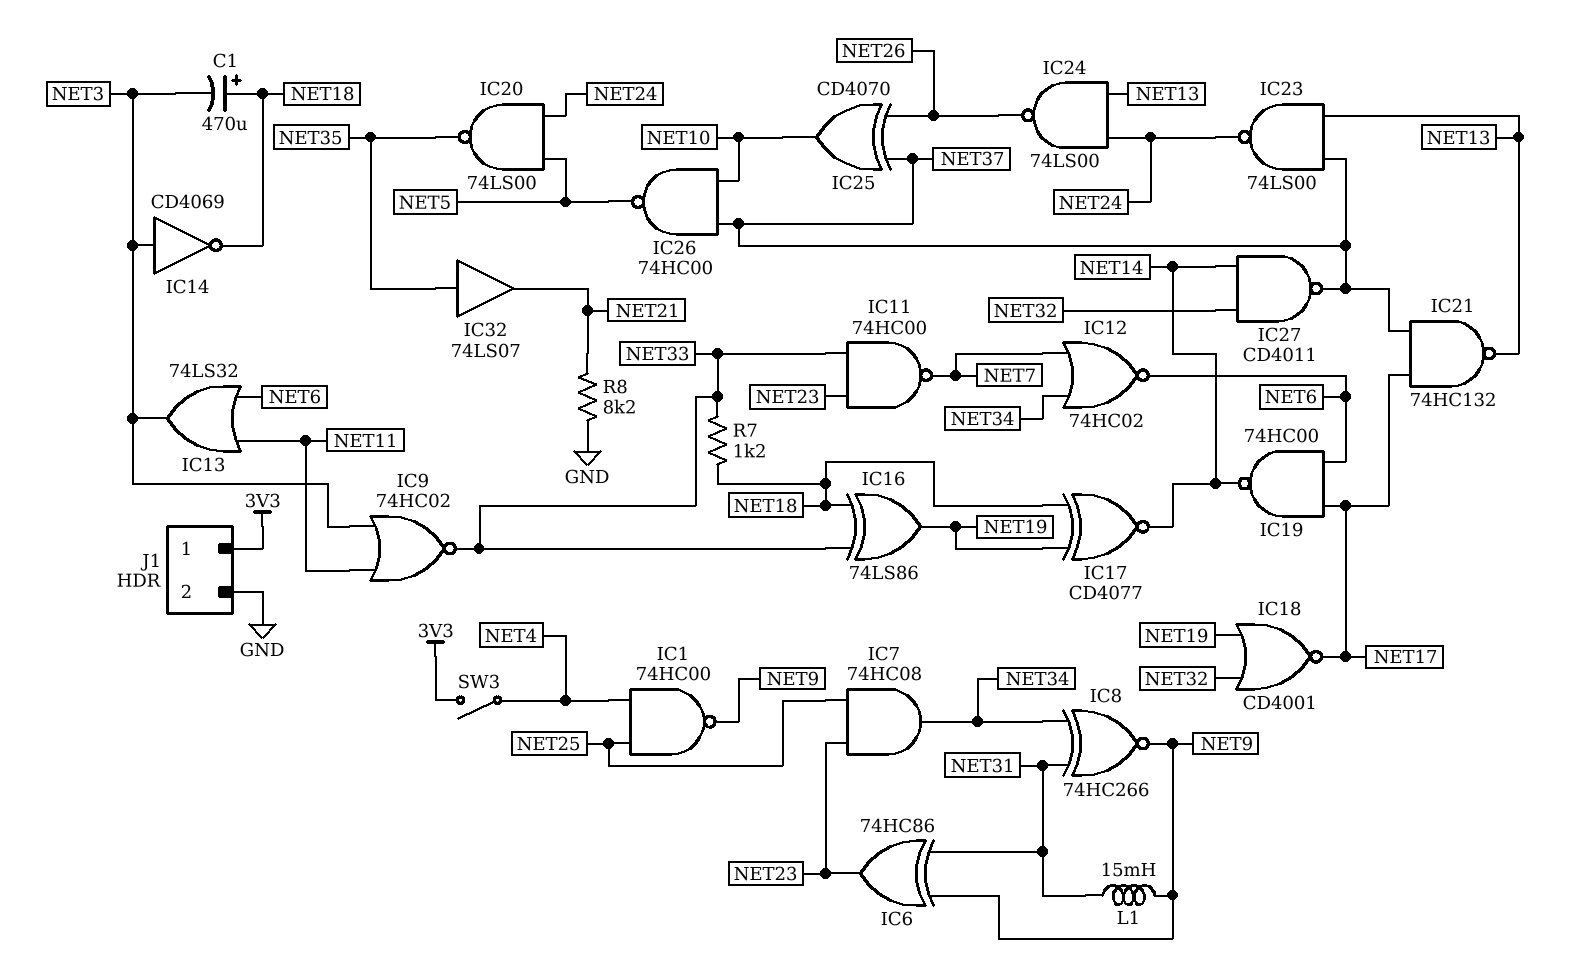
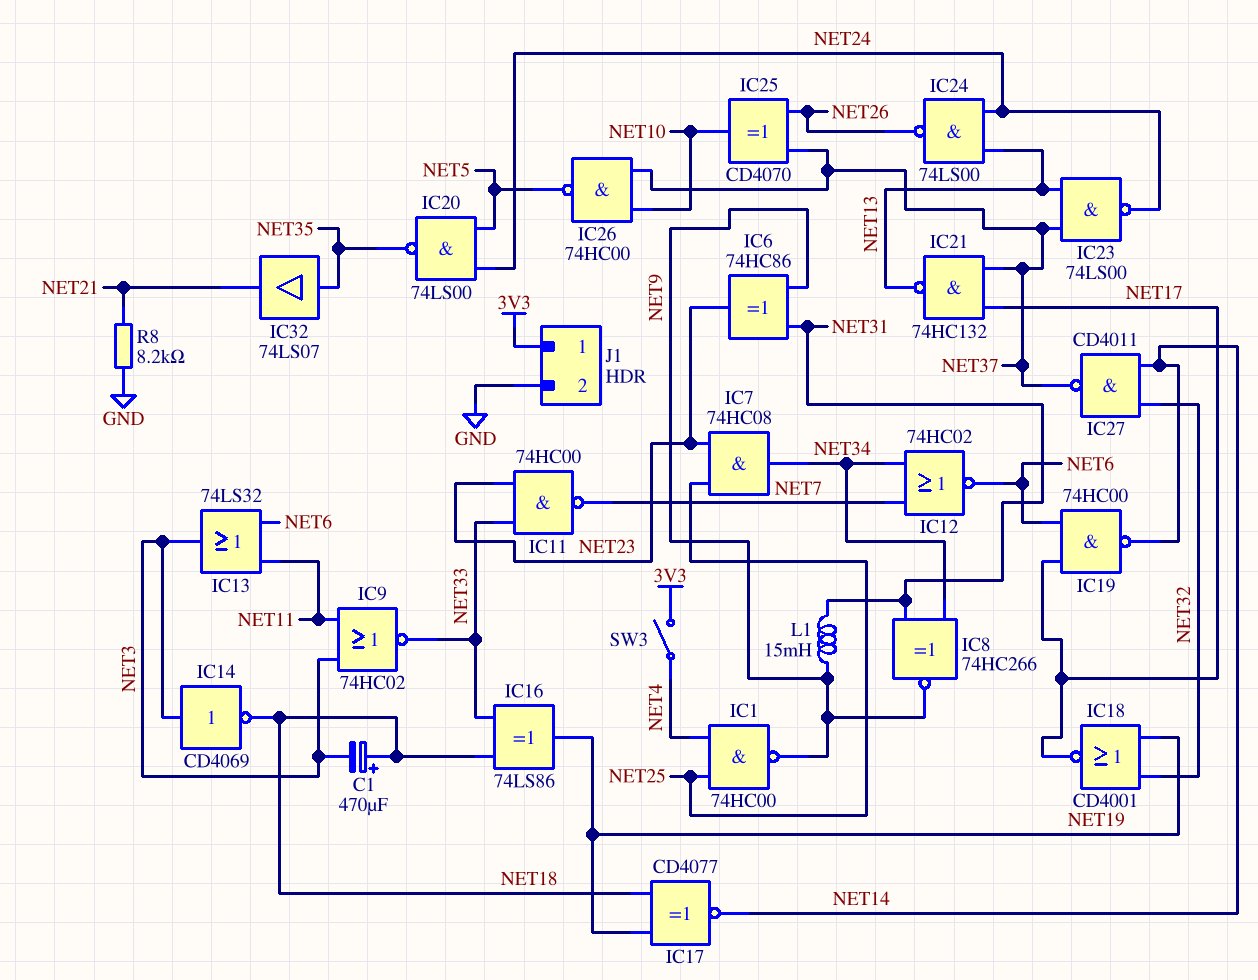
R7: 1.2k (NET18, NET33) -> none

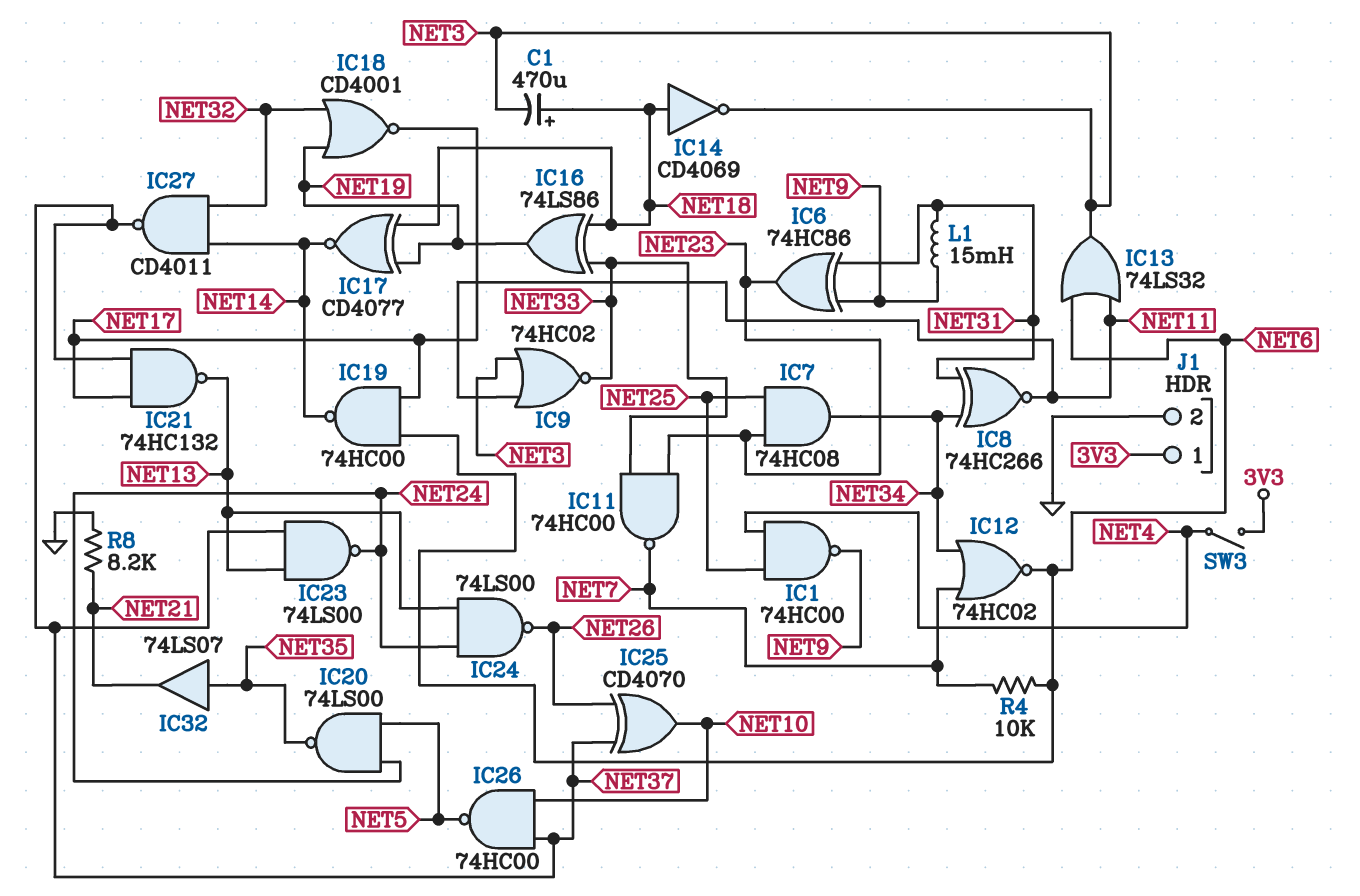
IC8: XNOR 74HC266 (in NET31, in NET34, out NET9) -> XNOR 74HC266 (in NET31, in NET34, out NET11)
IC14: NOT CD4069 (in NET3, out NET18) -> NOT CD4069 (in NET18, out NET3)
R4: none -> 10k (NET6, NET7)

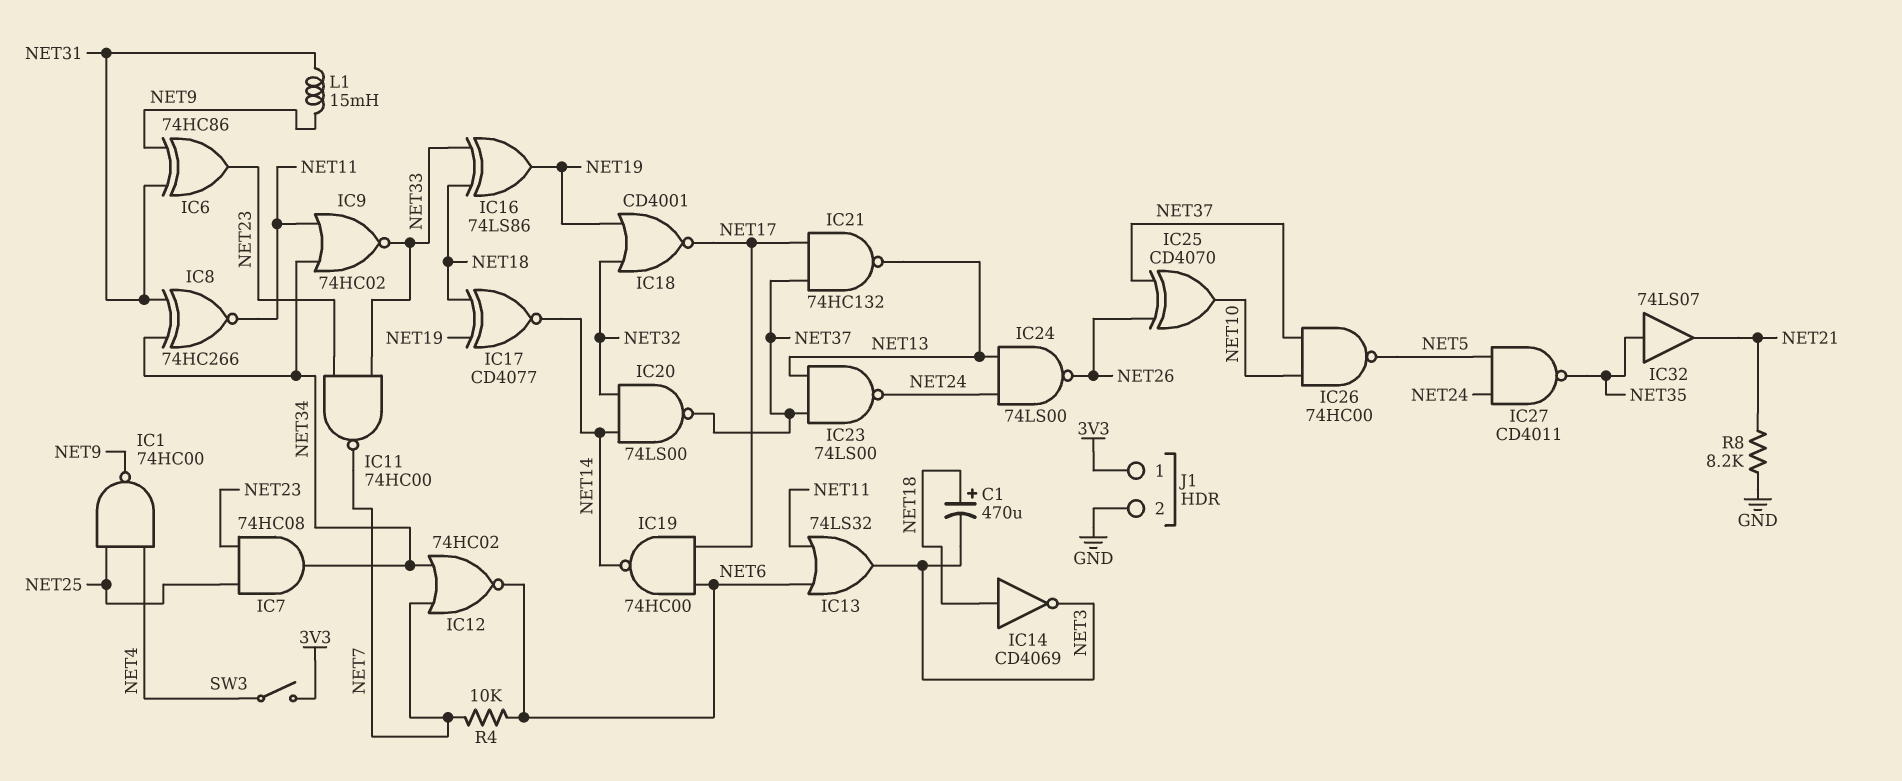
IC9: NOR 74HC02 (in NET3, in NET11, out NET33) -> NOR 74HC02 (in NET11, in NET34, out NET33)
IC20: NAND 74LS00 (in NET5, in NET24, out NET35) -> NAND 74LS00 (in NET14, in NET32, out NET37)
IC27: NAND CD4011 (in NET14, in NET32, out NET37) -> NAND CD4011 (in NET5, in NET24, out NET35)

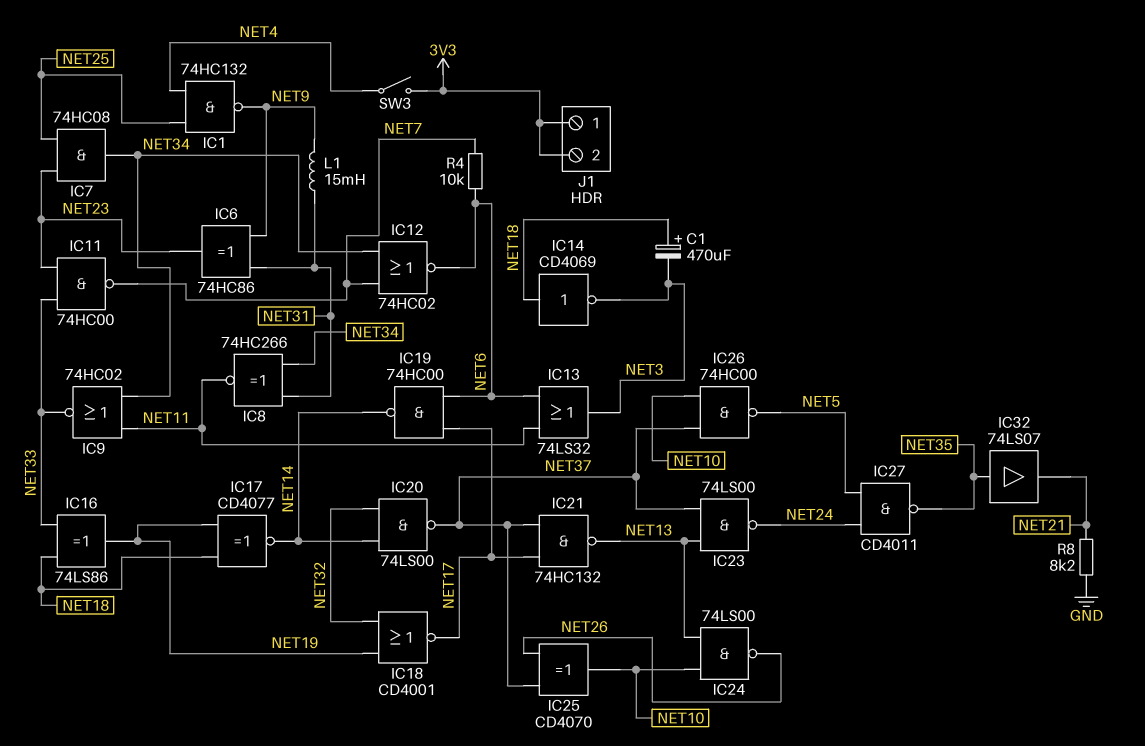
IC1: NAND 74HC00 (in NET4, in NET25, out NET9) -> NAND 74HC132 (in NET4, in NET25, out NET9)
IC24: NAND 74LS00 (in NET13, in NET24, out NET26) -> NAND 74LS00 (in NET10, in NET13, out NET26)
J1 pin 2: GND -> 3V3

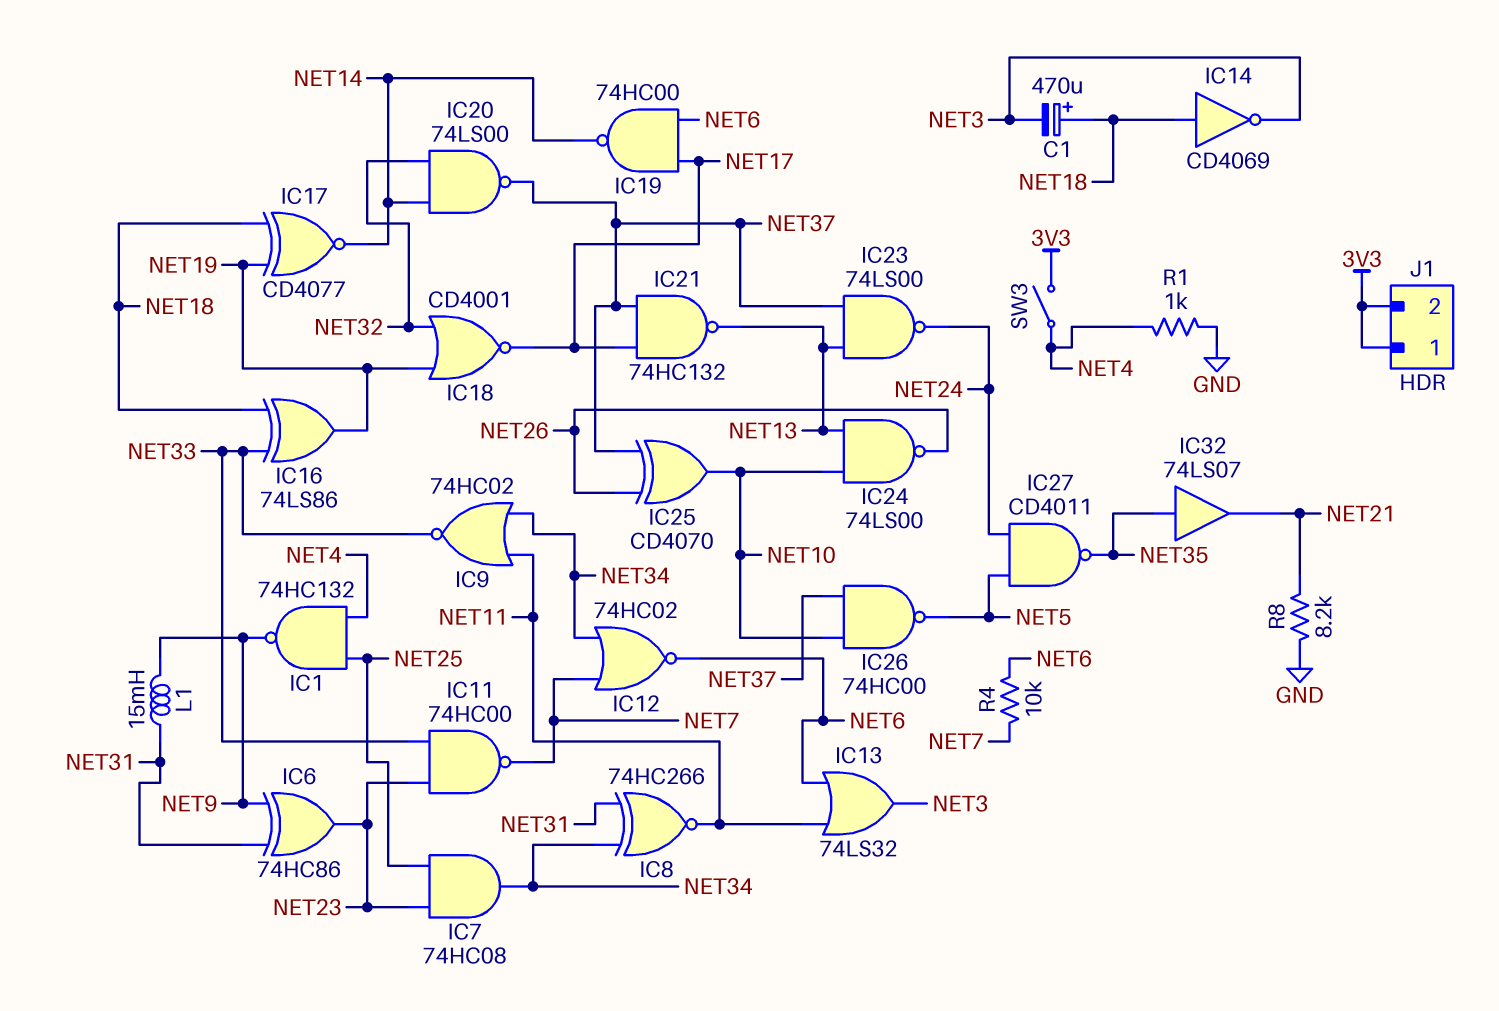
R1: none -> 1k (GND, NET4)

